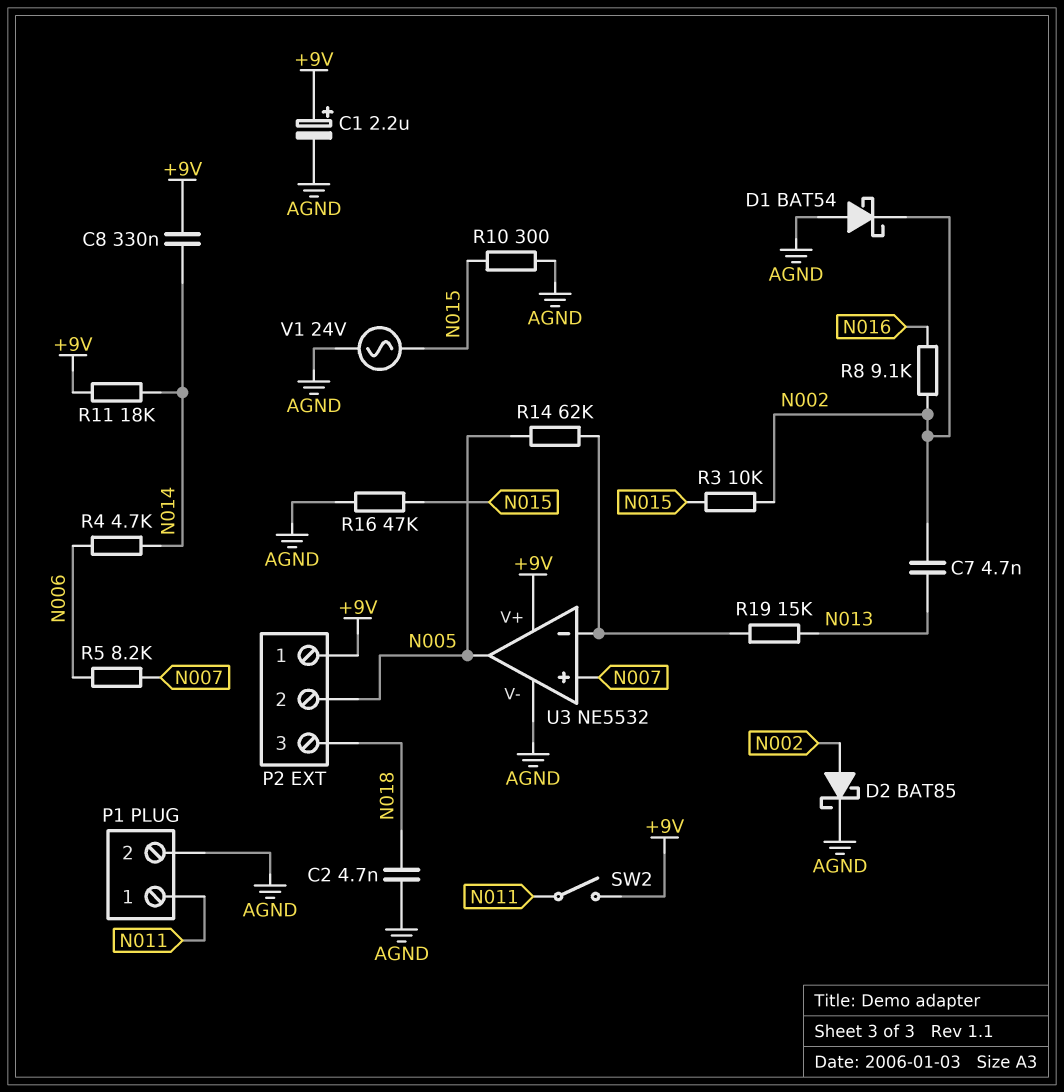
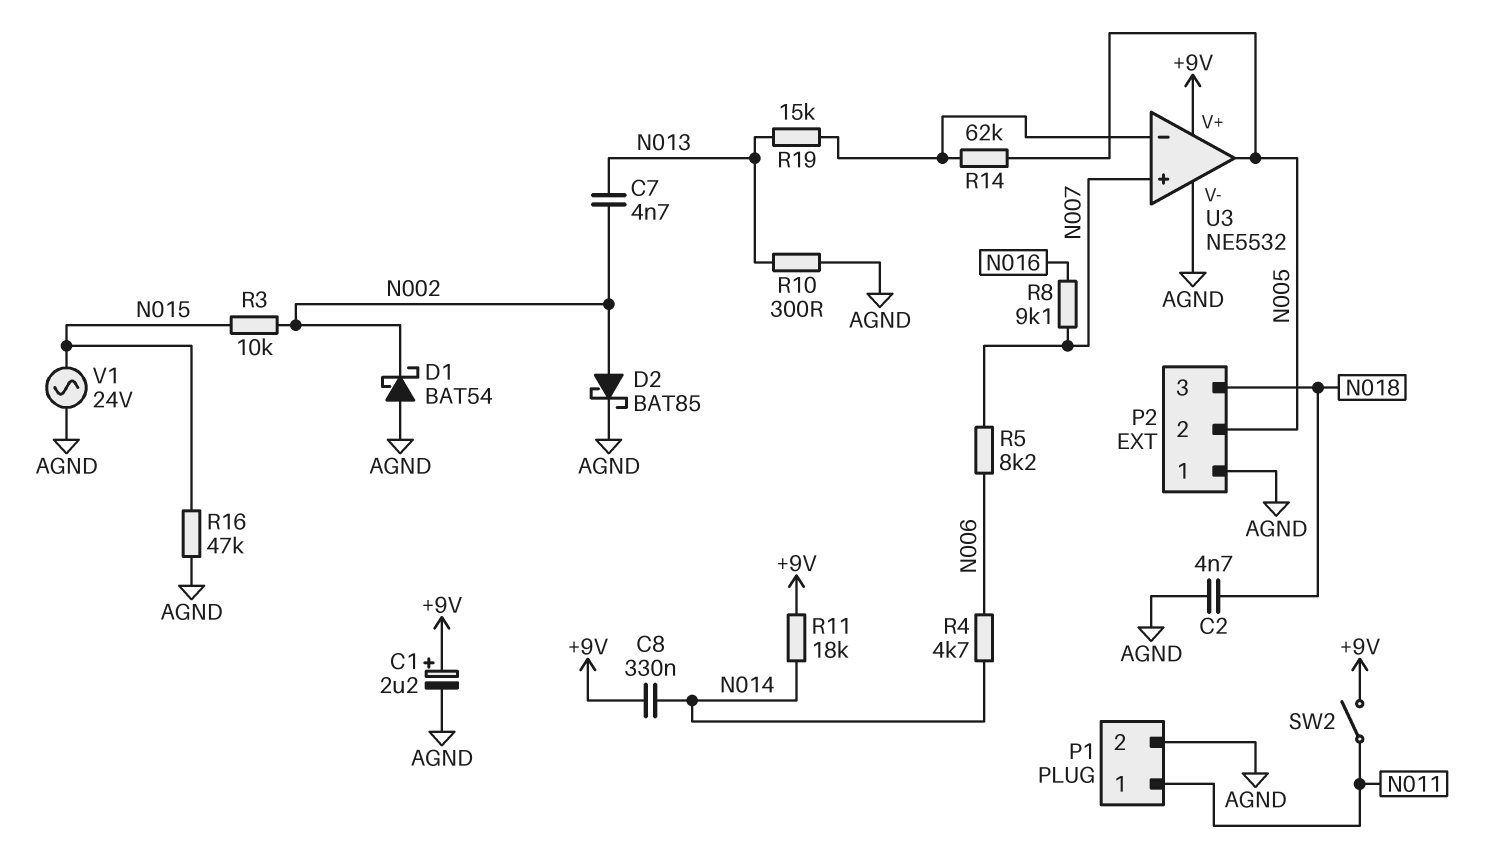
P2 pin 1: +9V -> AGND
R8: 9.1k (N002, N016) -> 9.1k (N007, N016)
R10: 300 (AGND, N015) -> 300 (AGND, N013)

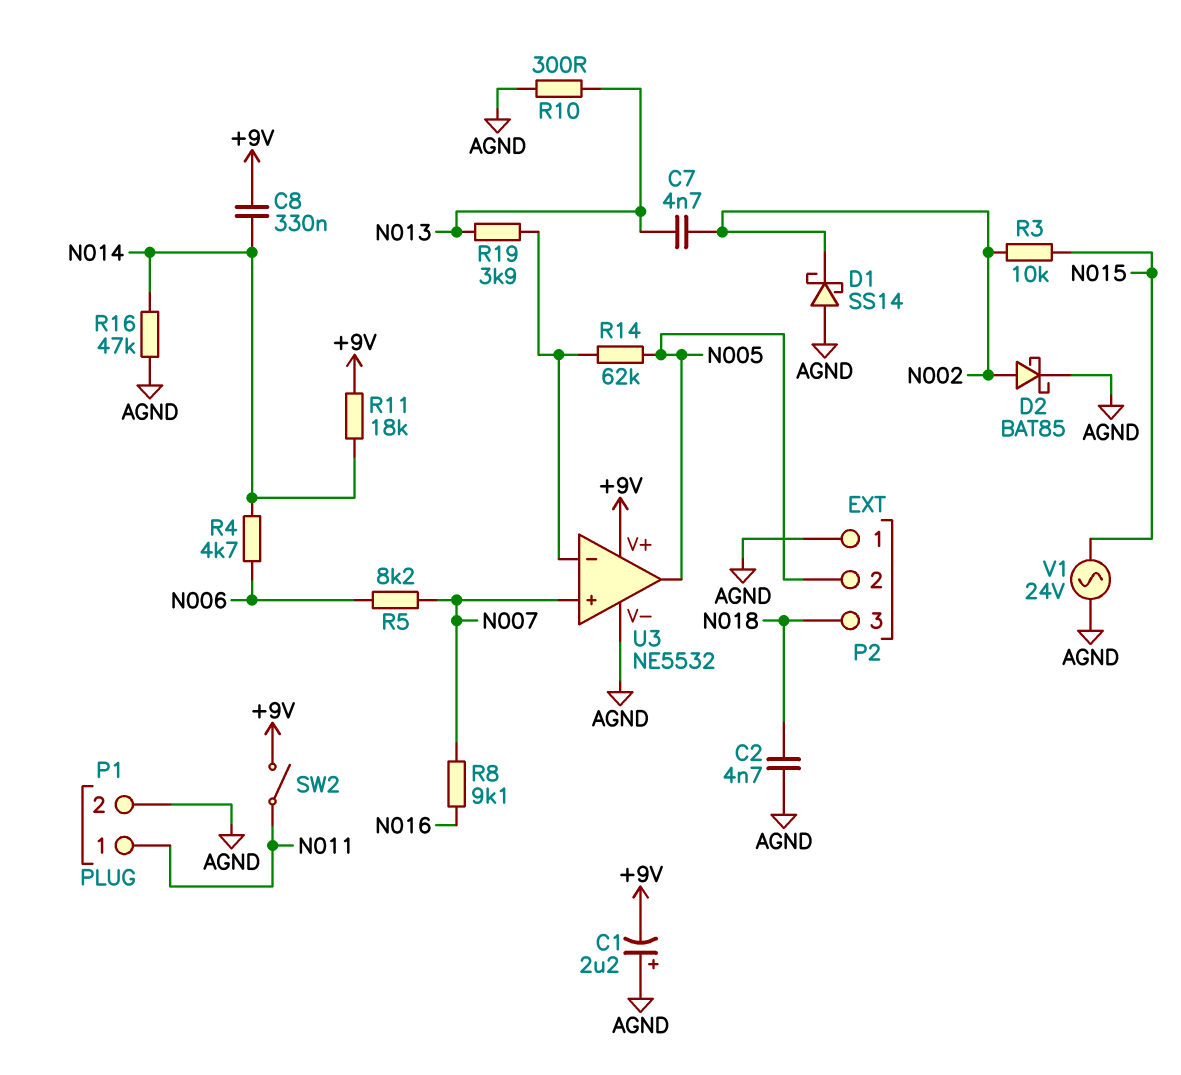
C1: 2.2uF (plus +9V, minus AGND) -> 2.2uF (plus AGND, minus +9V)
D1: schottky BAT54 (A AGND, K N002) -> schottky SS14 (A AGND, K N002)
R16: 47k (AGND, N015) -> 47k (AGND, N014)
R19: 15k (N013, U3/in-) -> 3.9k (N013, U3/in-)

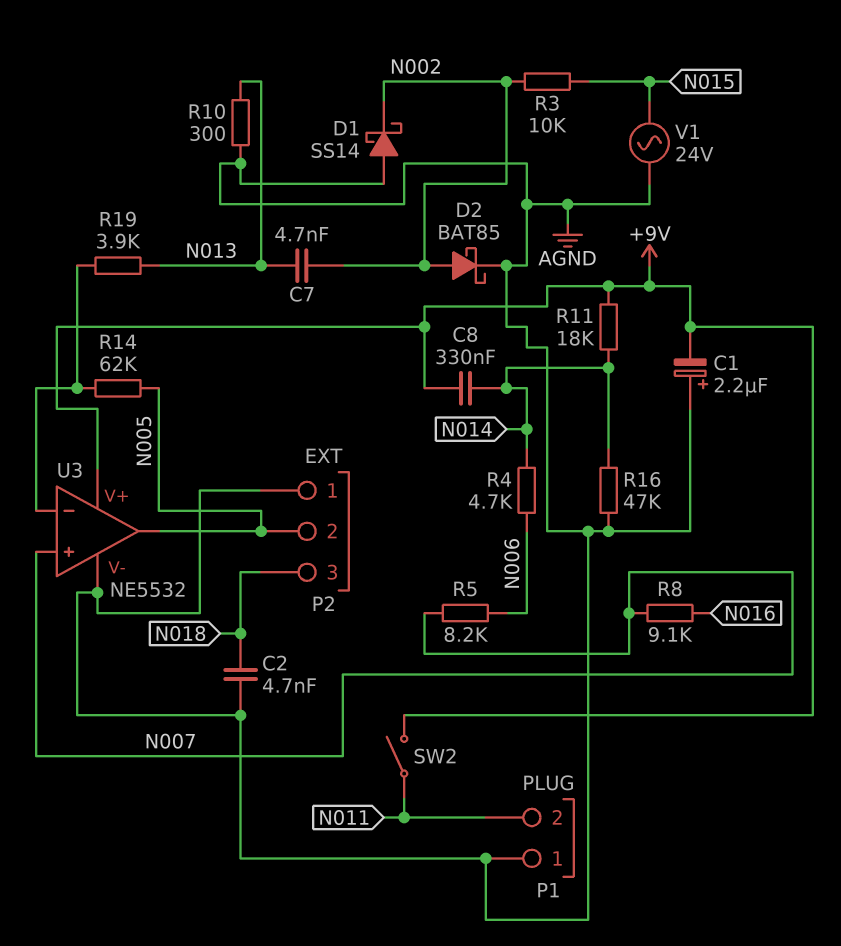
P1 pin 1: N011 -> AGND
P1 pin 2: AGND -> N011

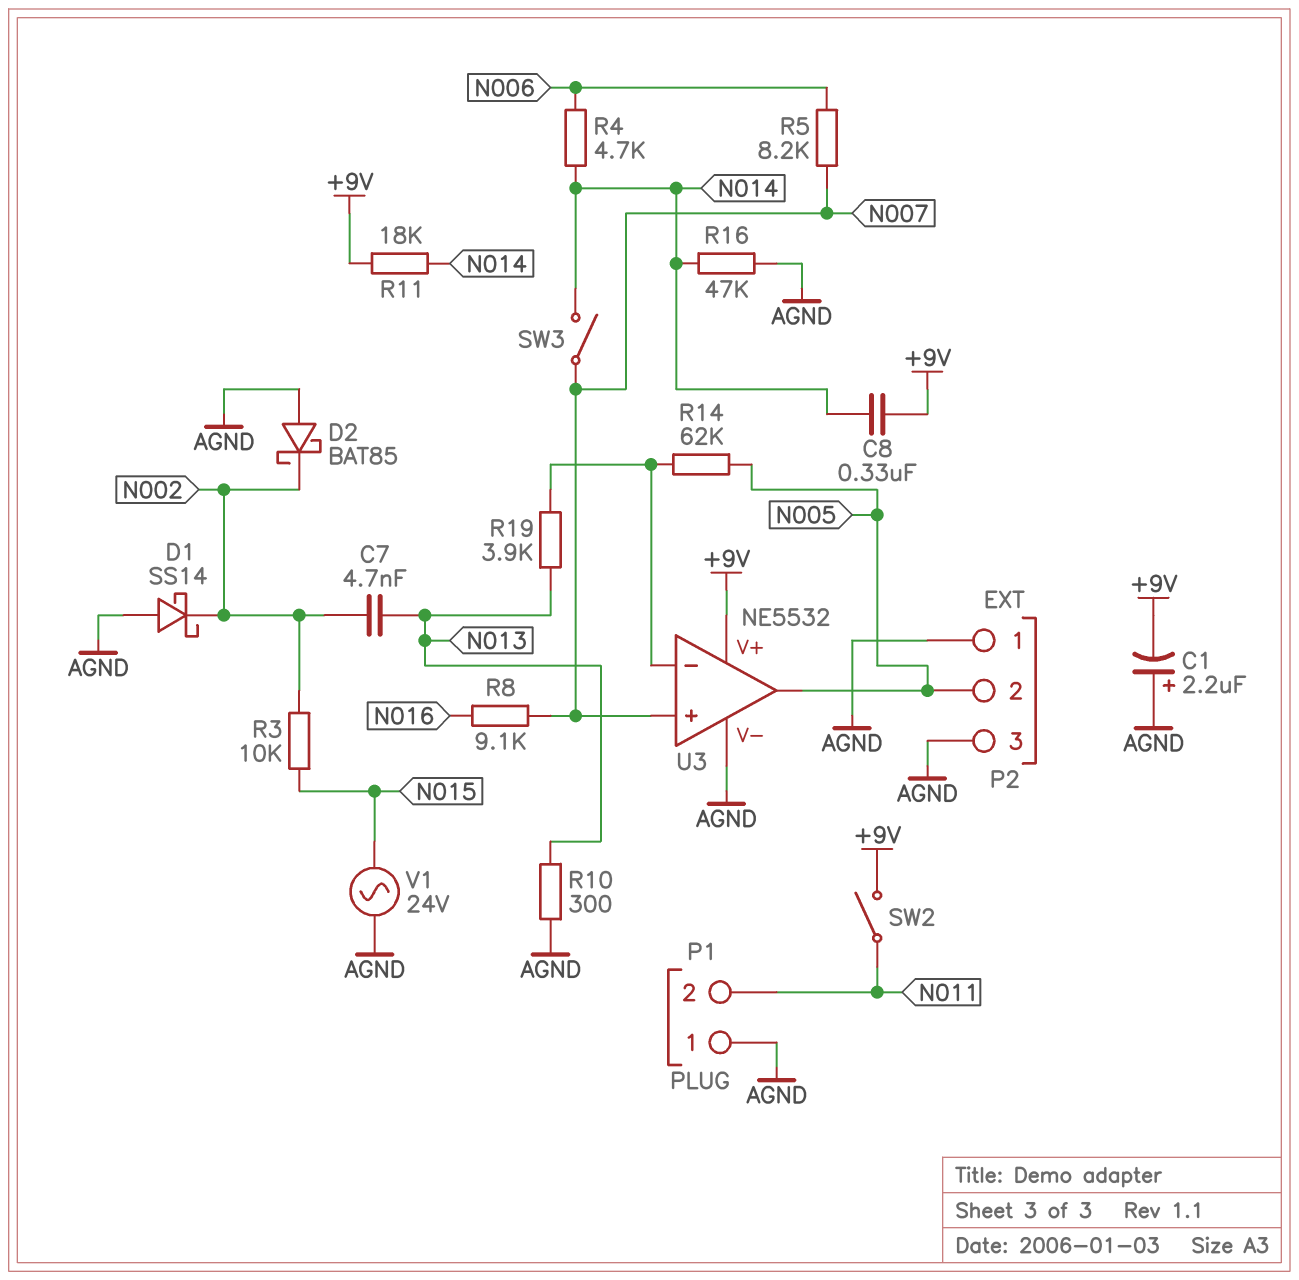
C2: 4.7nF (AGND, N018) -> none
D2: schottky BAT85 (A N002, K AGND) -> schottky BAT85 (A AGND, K N002)
P2 pin 3: N018 -> AGND
SW3: none -> switch (N007, N014)

